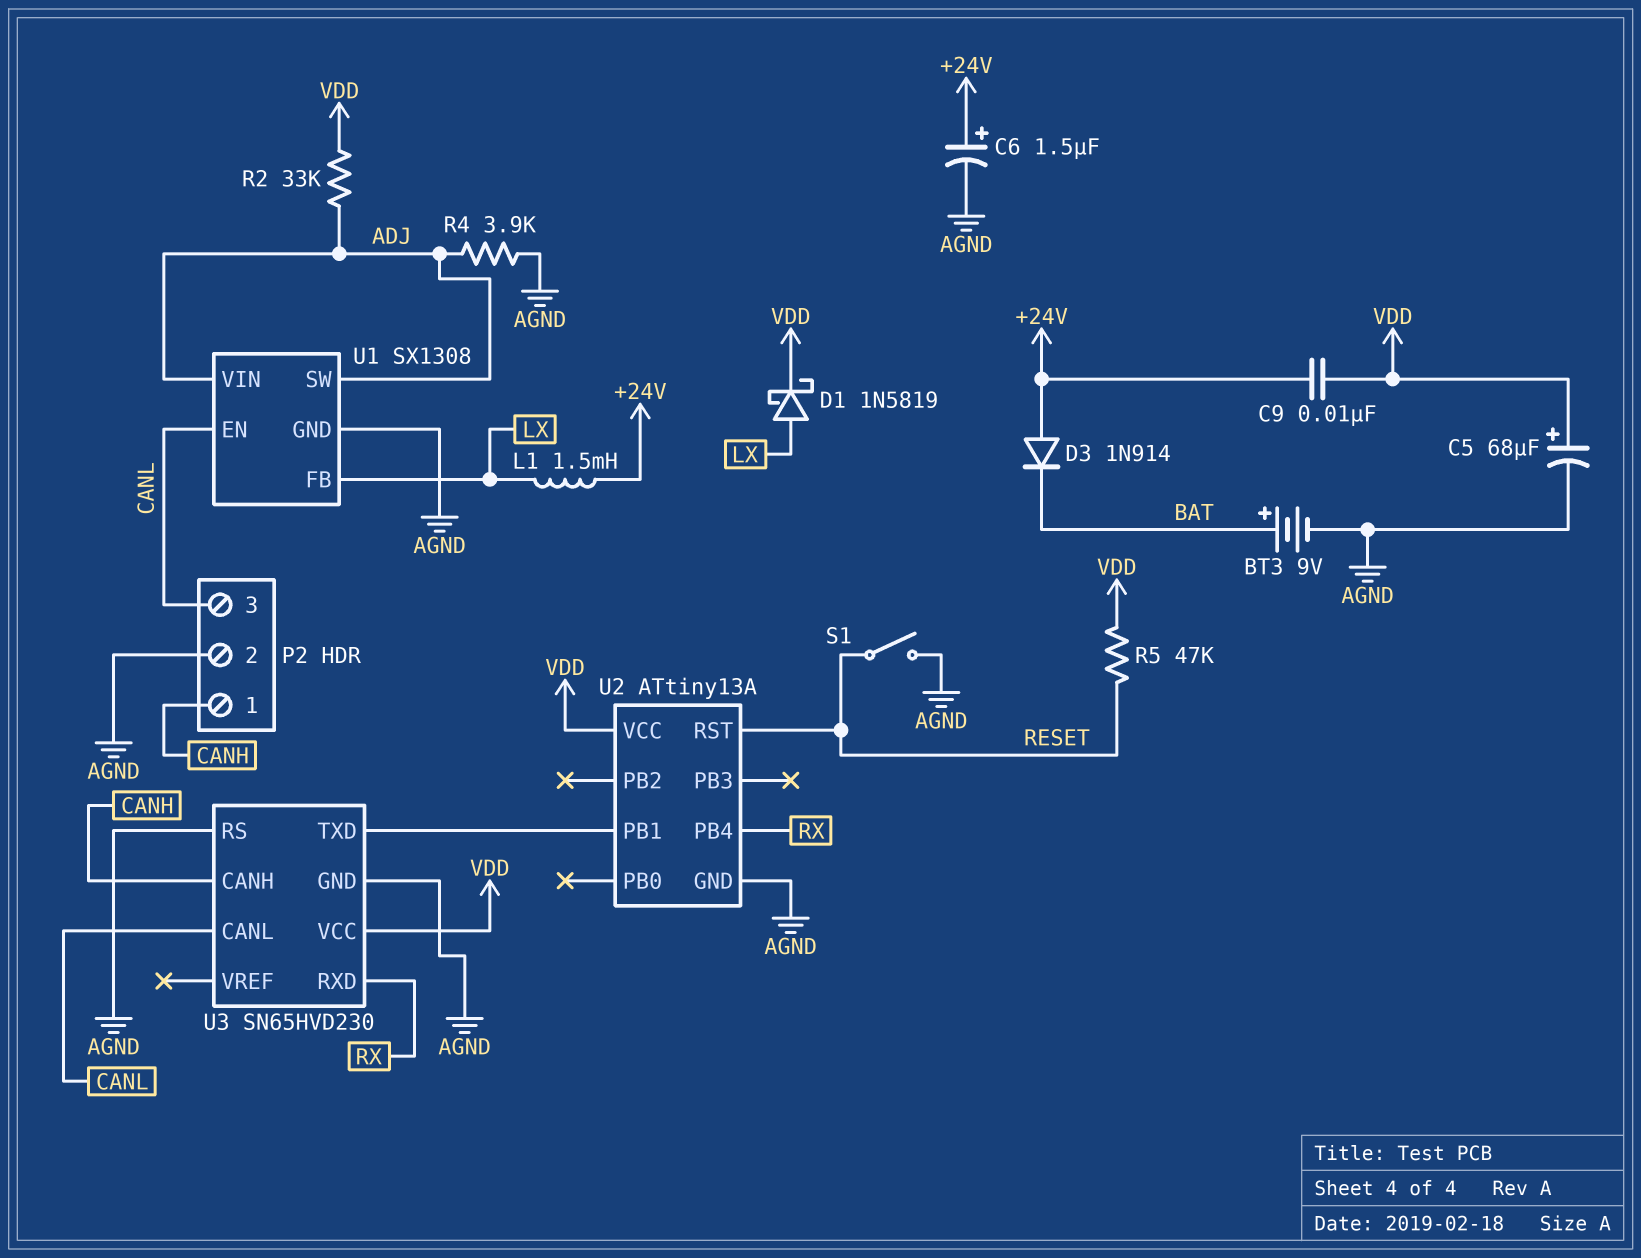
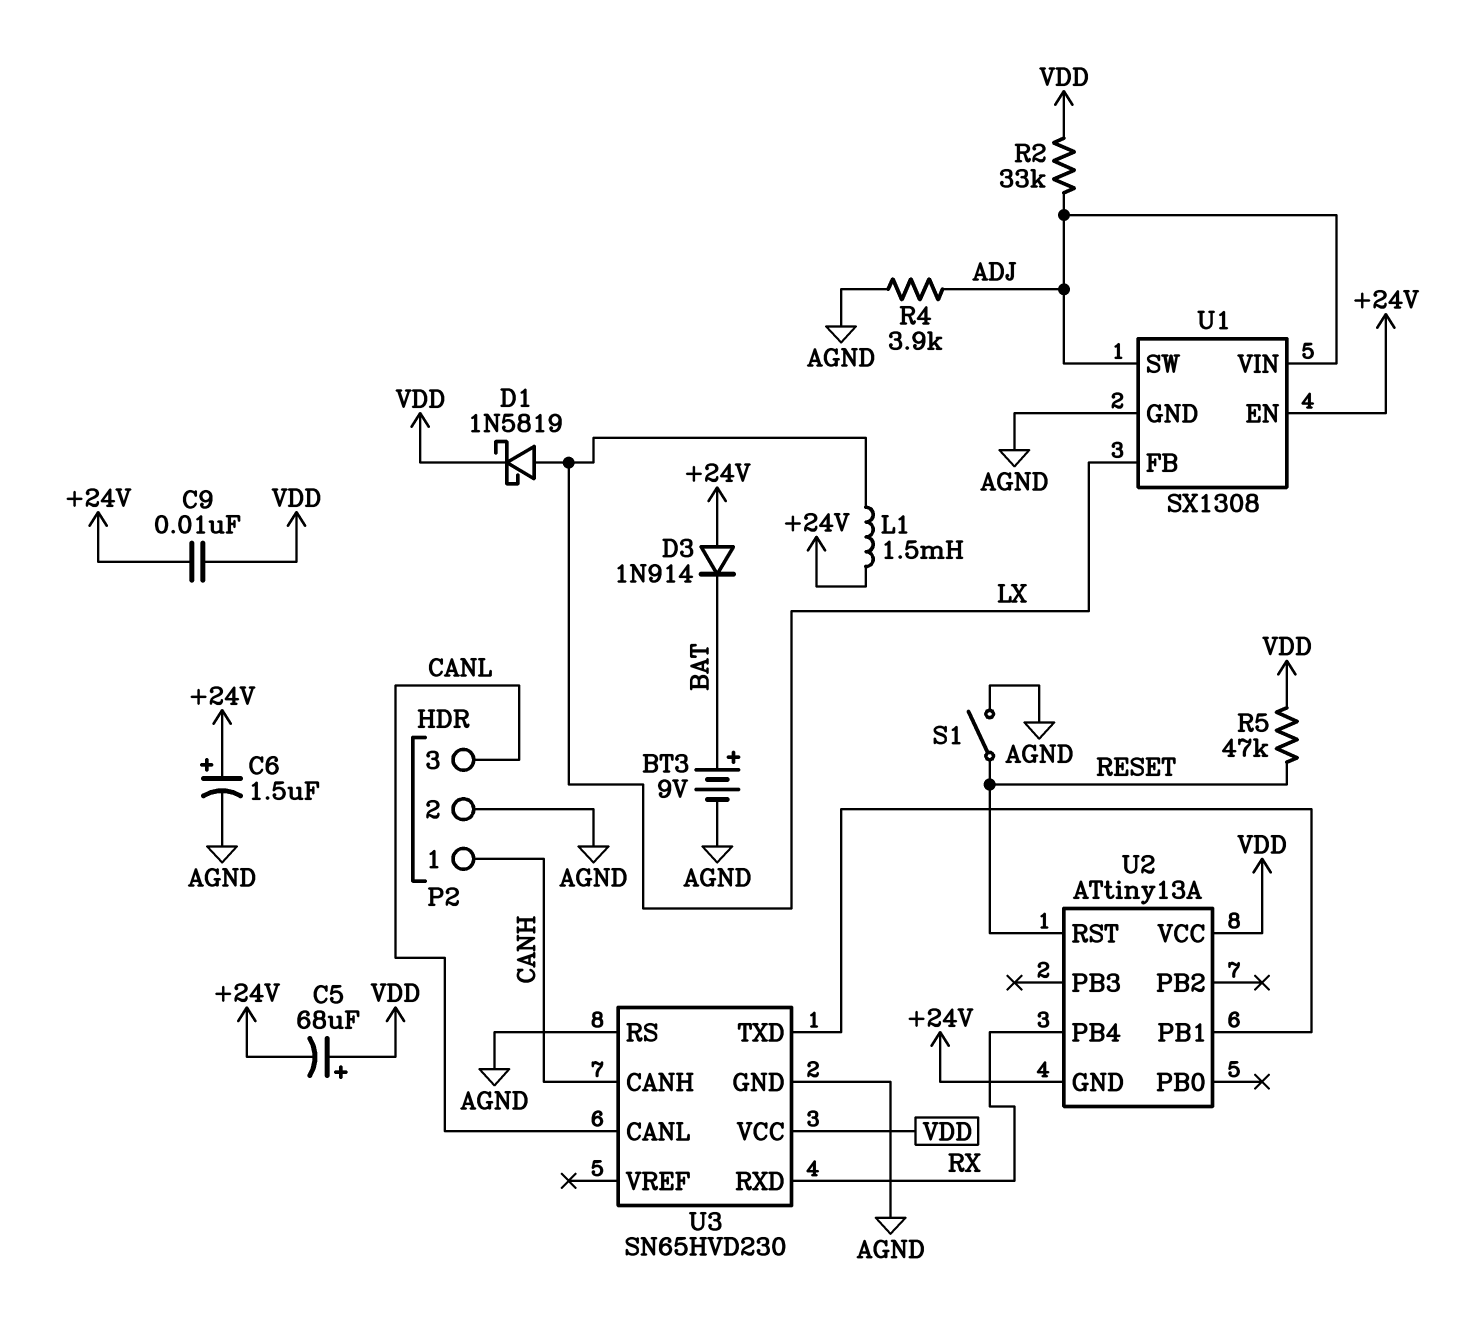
C5: 68uF (plus VDD, minus AGND) -> 68uF (plus VDD, minus +24V)
U1 pin EN: CANL -> +24V
U2 pin GND: AGND -> +24V

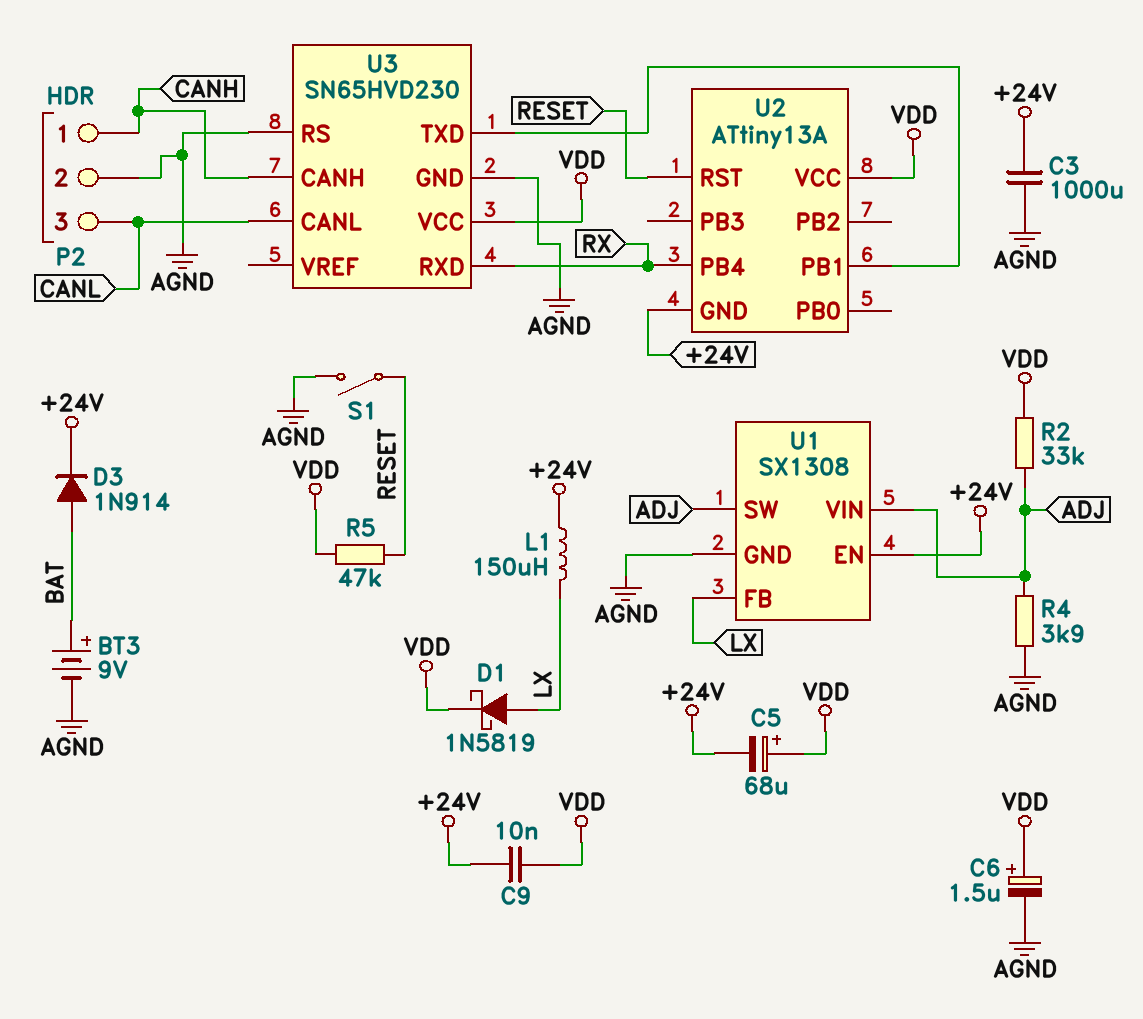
C3: none -> 1000uF (+24V, AGND)
C6: 1.5uF (plus +24V, minus AGND) -> 1.5uF (plus VDD, minus AGND)
D3: diode 1N914 (A +24V, K BAT) -> diode 1N914 (A BAT, K +24V)
L1: 1.5mH (+24V, LX) -> 150uH (+24V, LX)

